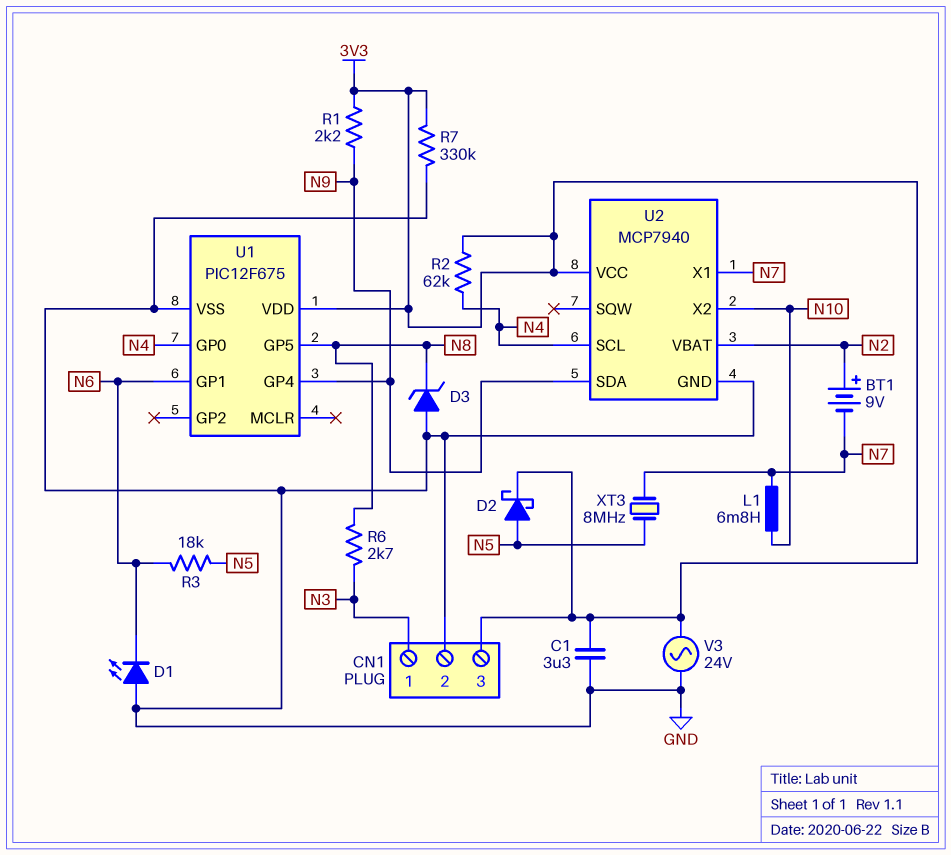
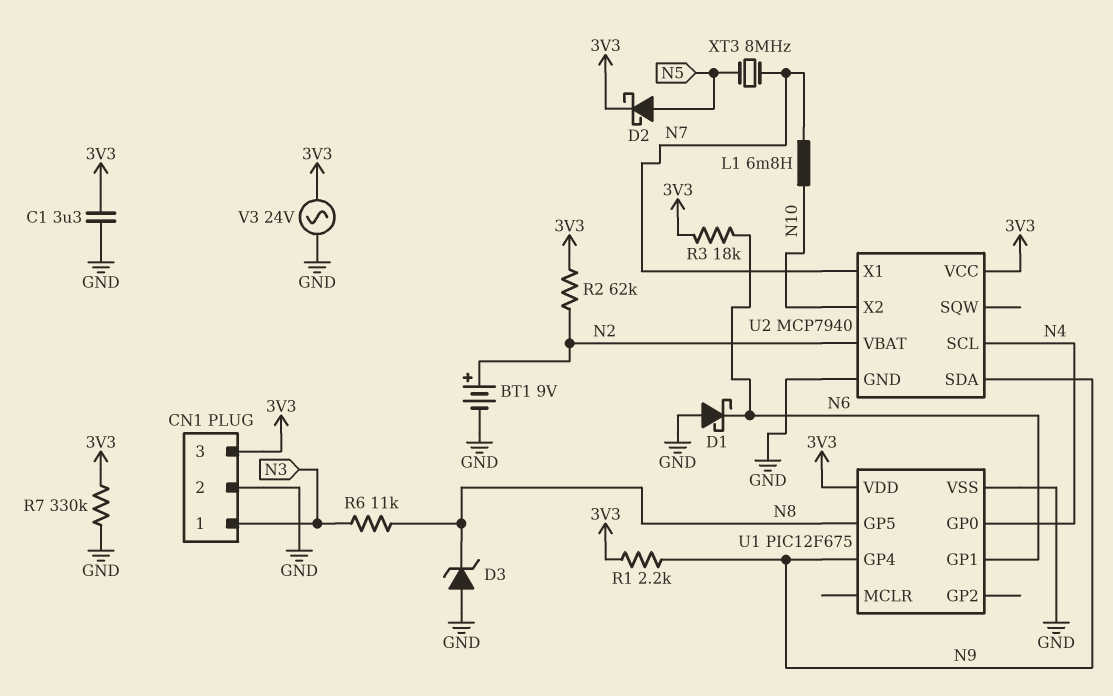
BT1: 9V (plus N2, minus N7) -> 9V (plus N2, minus GND)
D1: LED (A GND, K N6) -> schottky (A GND, K N6)
R2: 62k (3V3, N4) -> 62k (3V3, N2)
R3: 18k (N5, N6) -> 18k (3V3, N6)
R6: 2.7k (N3, N8) -> 11k (N3, N8)

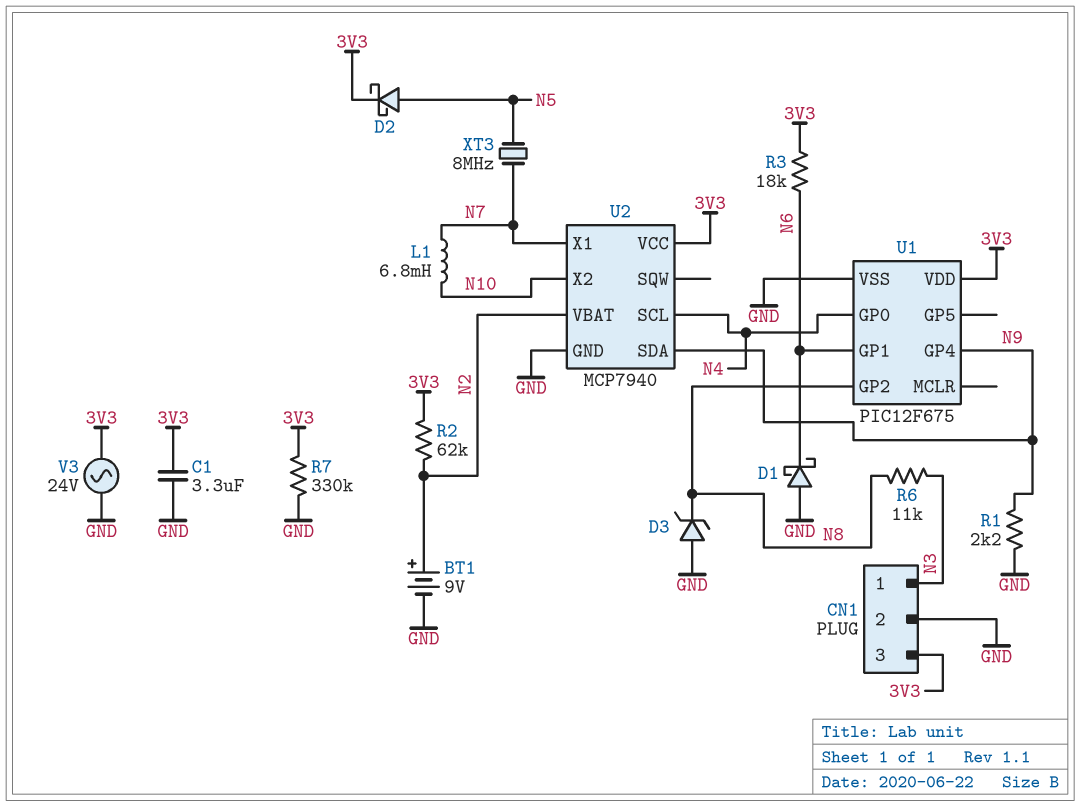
R1: 2.2k (3V3, N9) -> 2.2k (GND, N9)
U1 pin GP2: none -> N8
U1 pin GP5: N8 -> none

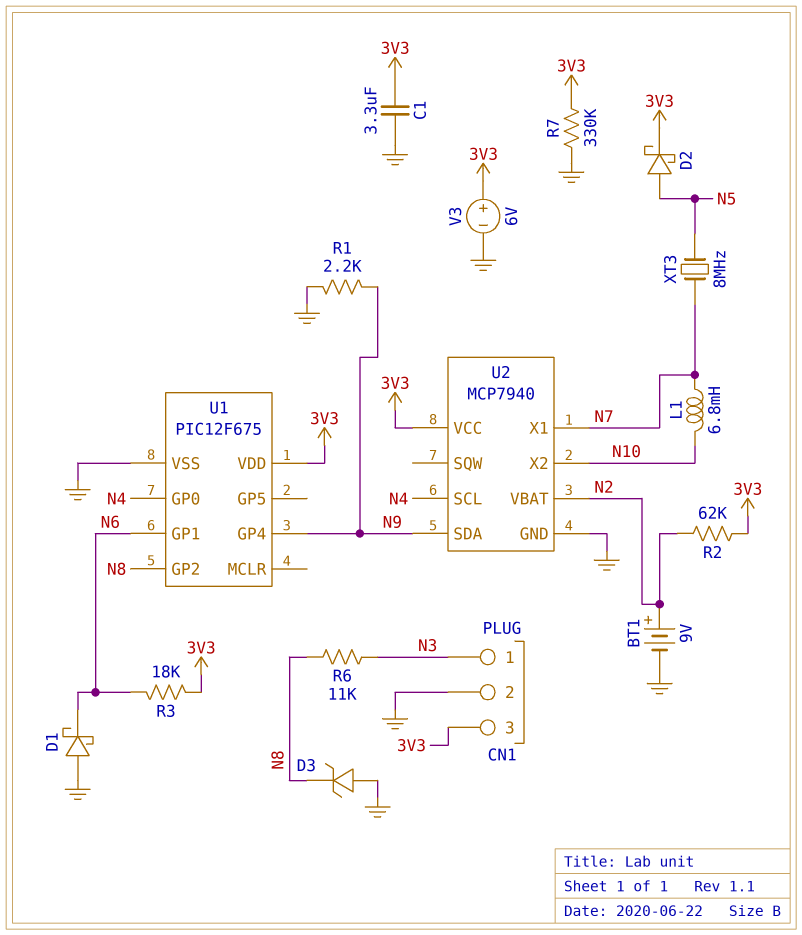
V3: AC 24V (3V3, GND) -> 6V (plus 3V3, minus GND)

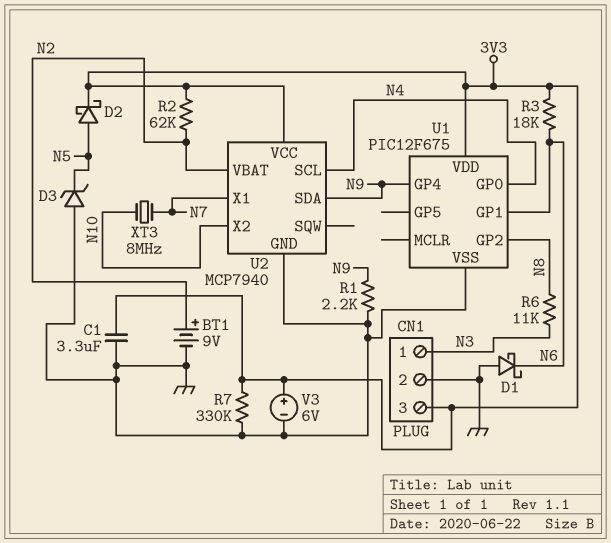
D3: zener (A GND, K N8) -> zener (A GND, K N5)
L1: 6.8mH (N7, N10) -> none
XT3: 8MHz (N5, N7) -> 8MHz (N7, N10)

